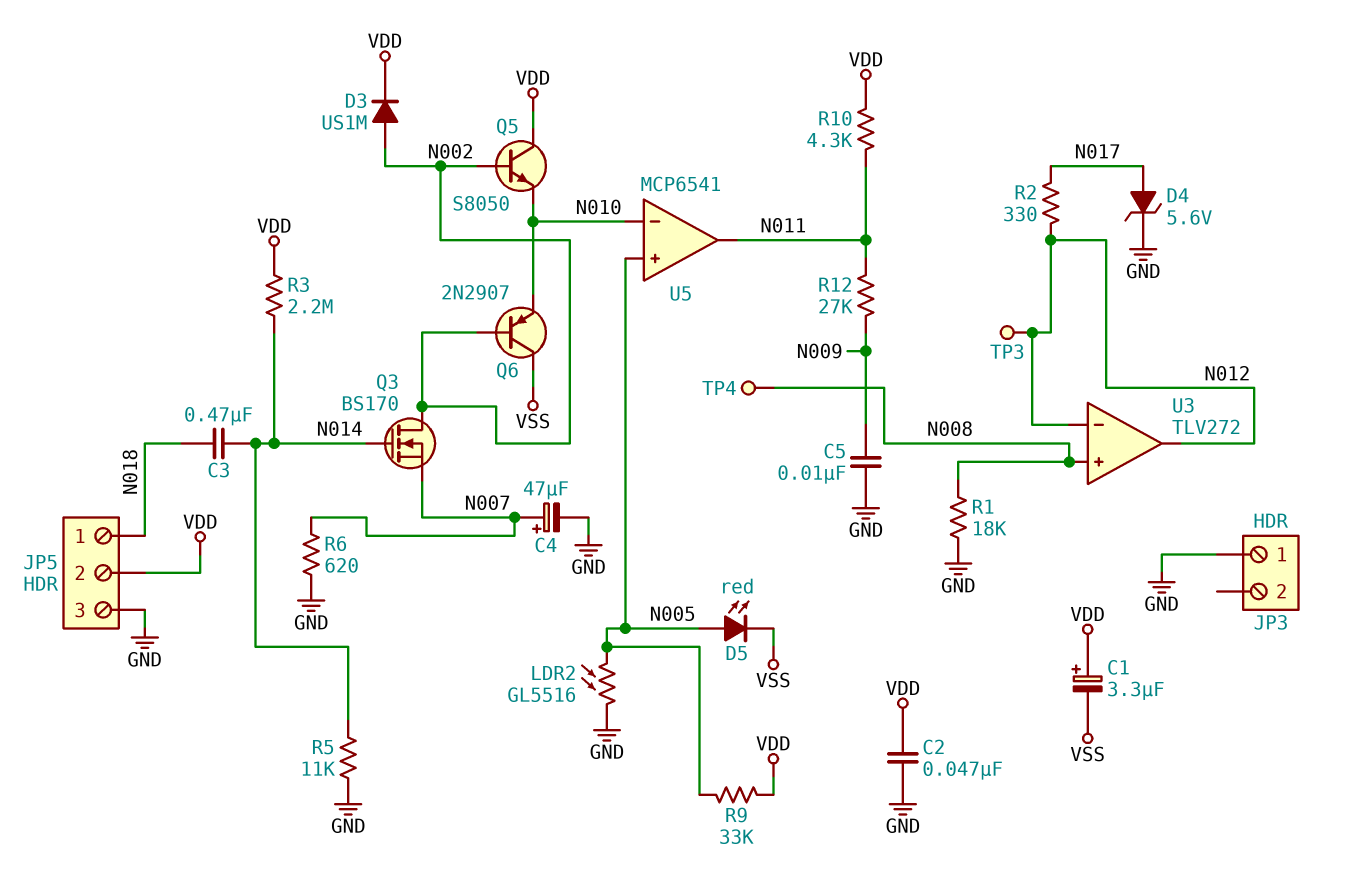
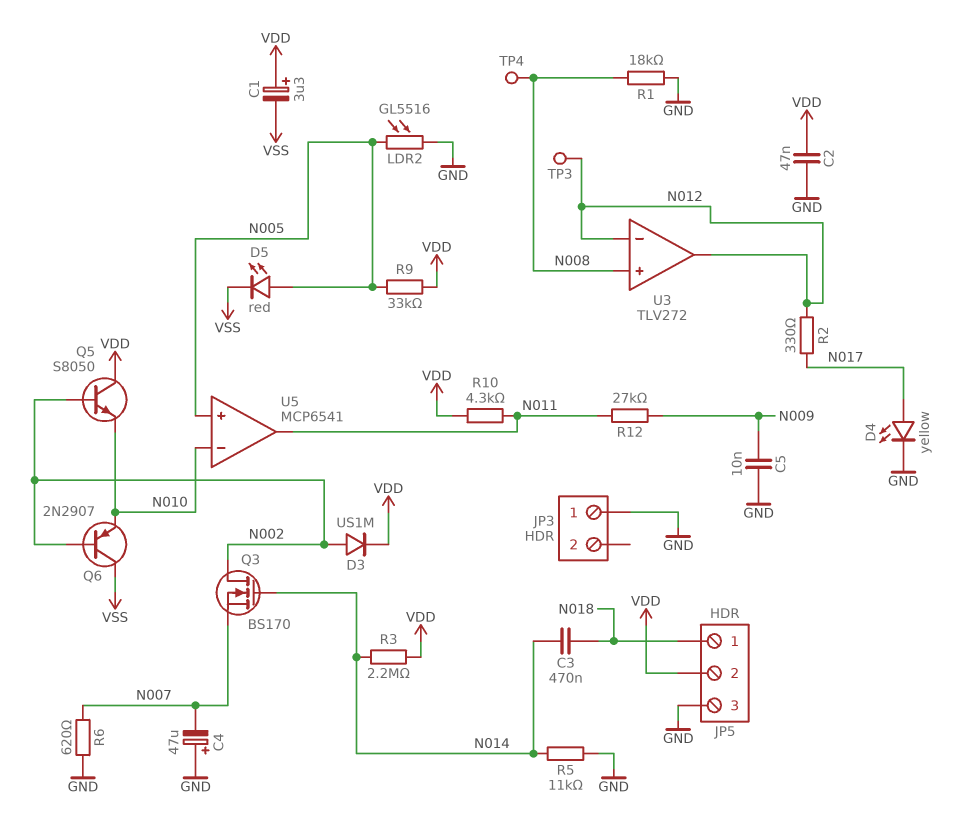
C4: 47uF (plus N007, minus GND) -> 47uF (plus GND, minus N007)
D4: zener 5.6V (A N017, K GND) -> LED yellow (A N017, K GND)

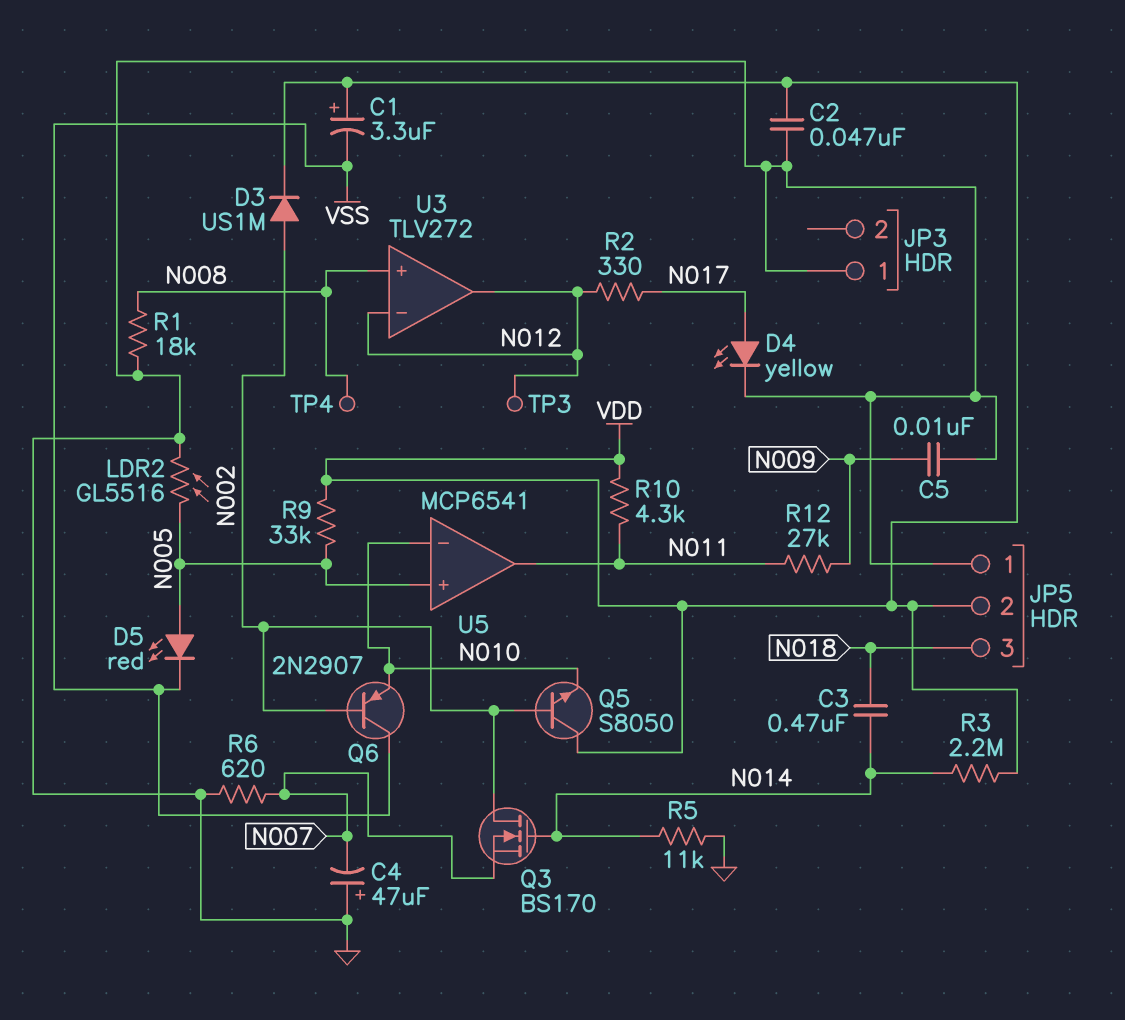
JP5 pin 1: N018 -> GND
JP5 pin 3: GND -> N018

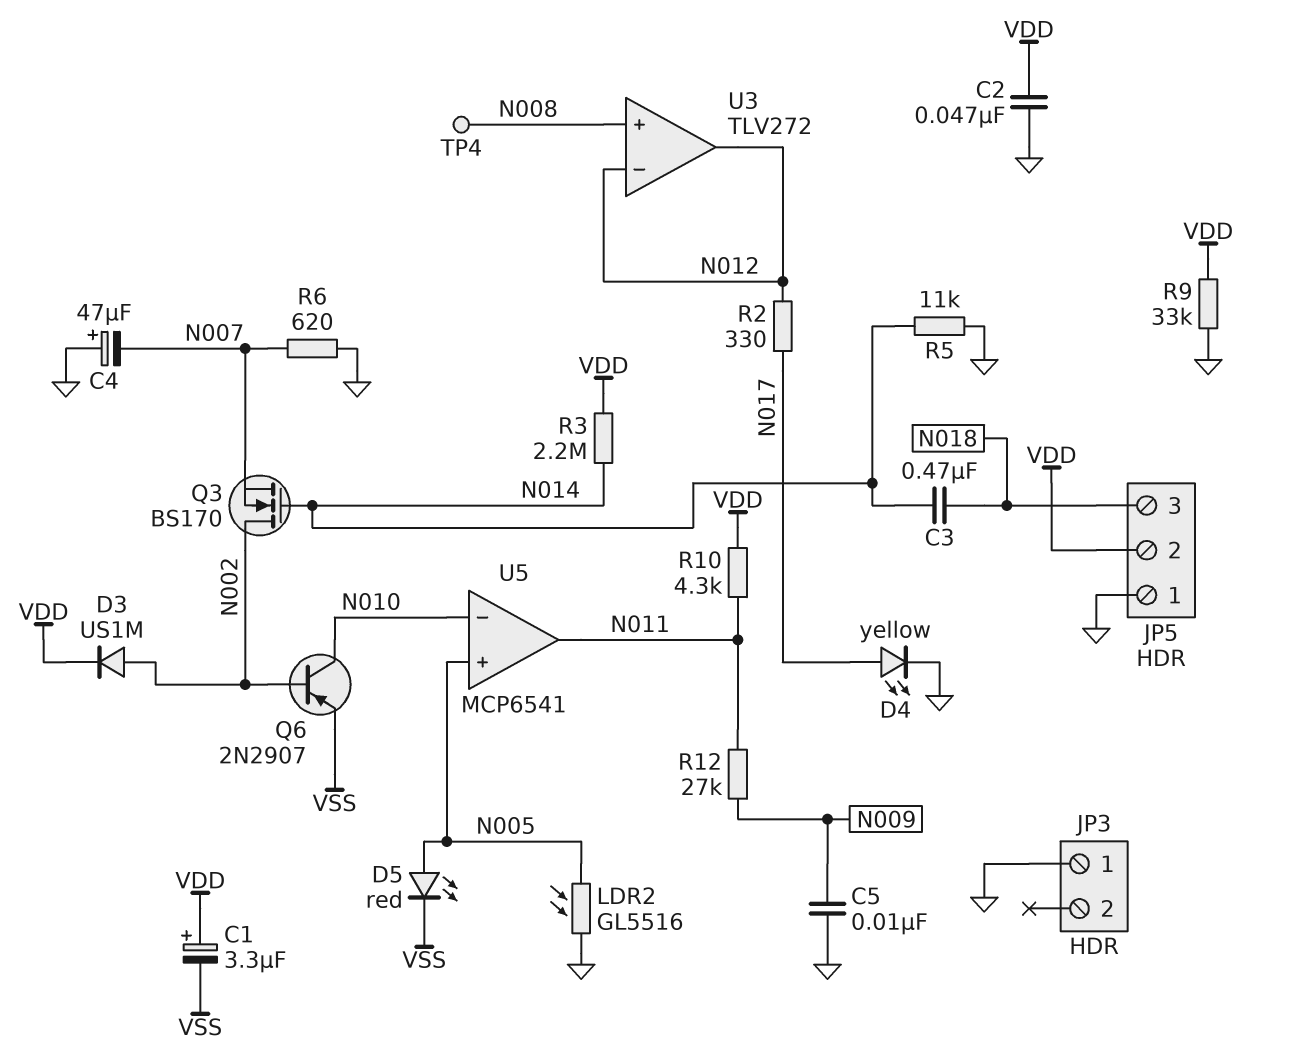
Q5: NPN S8050 (B N002, C VDD, E N010) -> none
Q6: PNP 2N2907 (B N002, C VSS, E N010) -> PNP 2N2907 (B N002, C N010, E VSS)
R1: 18k (GND, N008) -> none
R9: 33k (N005, VDD) -> 33k (GND, VDD)
TP3: test point (N012) -> none

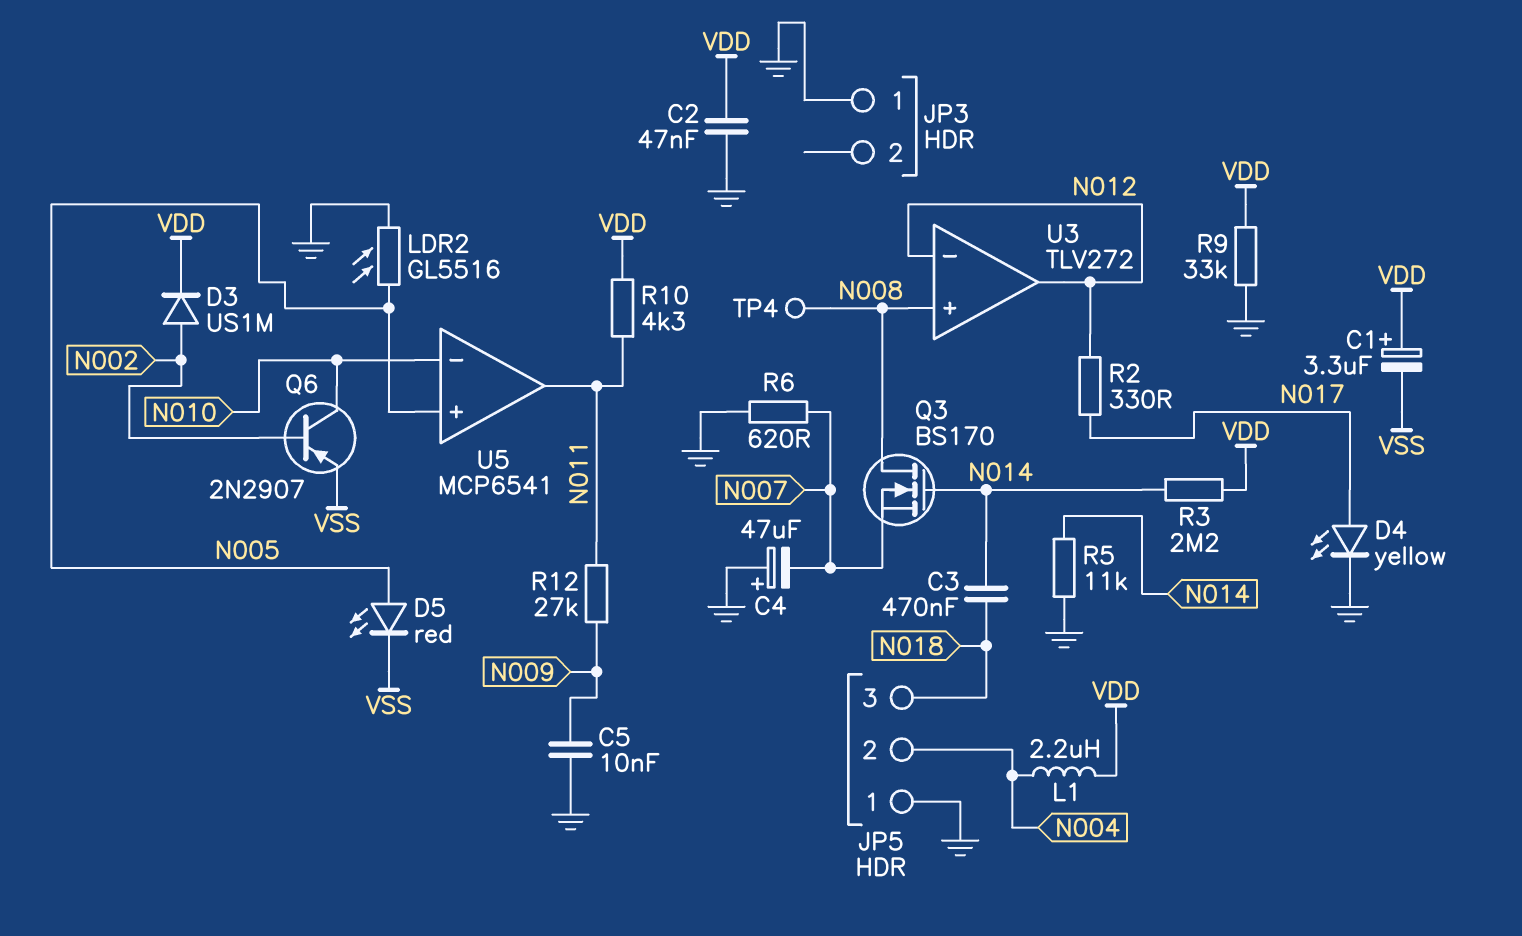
JP5 pin 2: VDD -> N004
L1: none -> 2.2uH (N004, VDD)
Q3: NMOS BS170 (G N014, D N002, S N007) -> NMOS BS170 (G N014, D N008, S N007)

